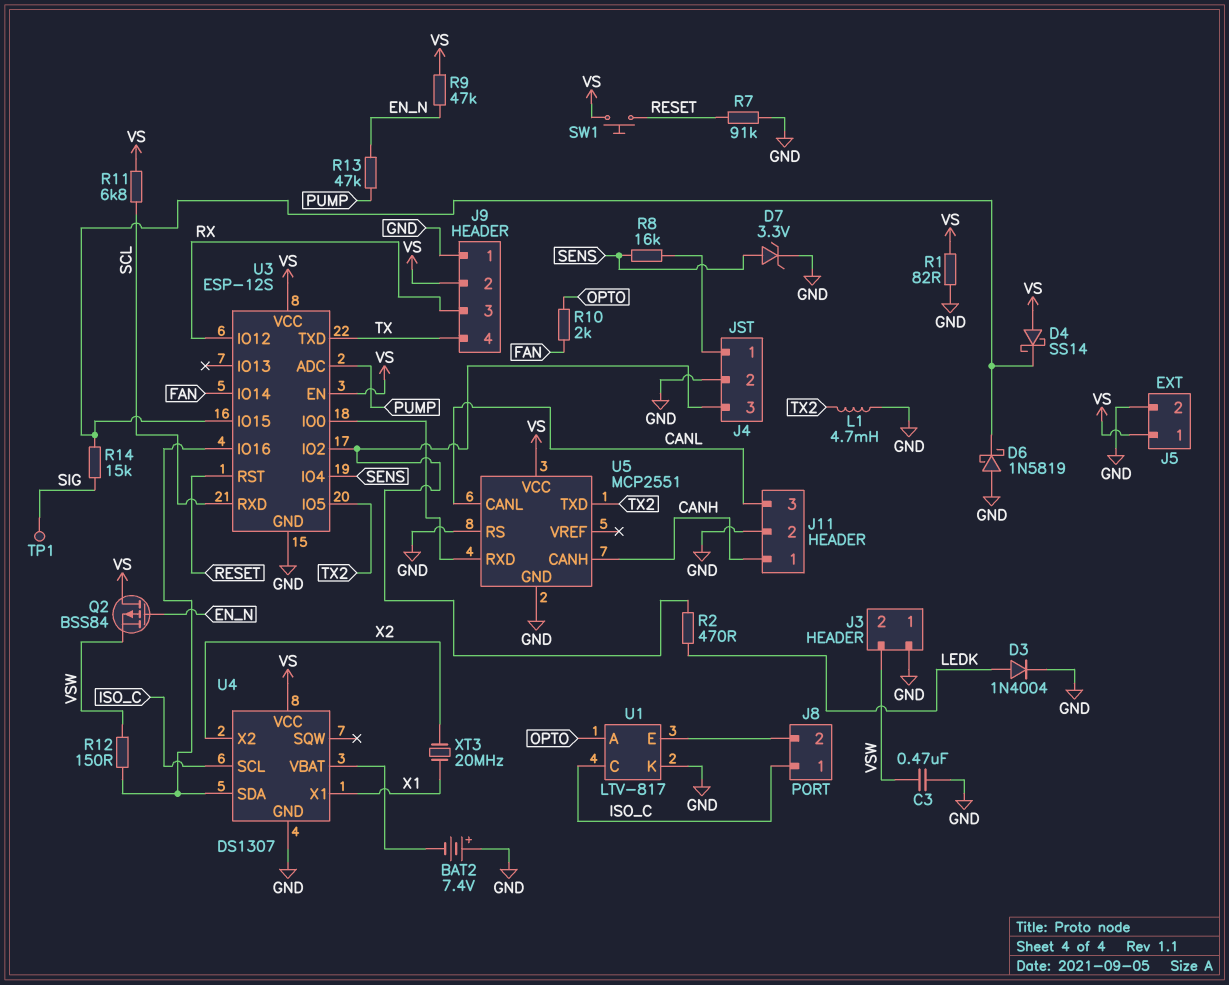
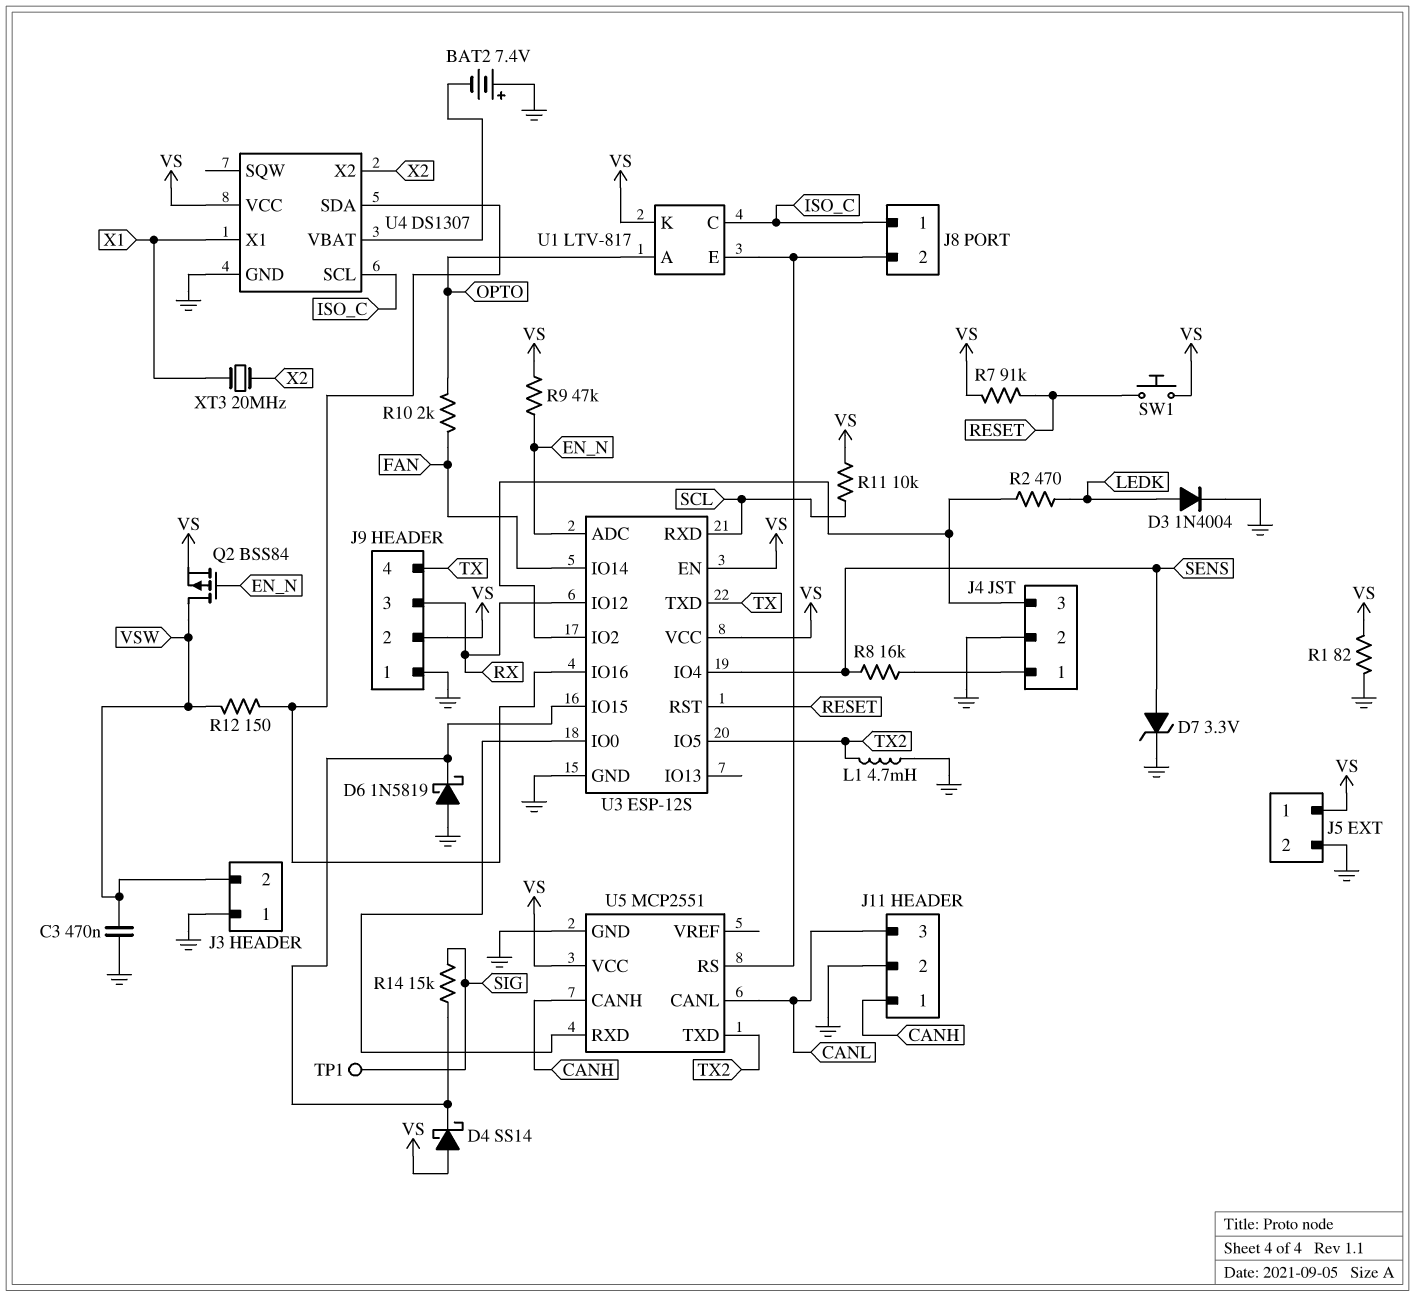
Q2: PMOS BSS84 (G EN_N, D VS, S VSW) -> PMOS BSS84 (G EN_N, D VSW, S VS)
R7: 91k (GND, RESET) -> 91k (RESET, VS)
R11: 6.8k (SCL, VS) -> 10k (SCL, VS)
R13: 47k (EN_N, PUMP) -> none
U1 pin K: GND -> VS
U3 pin ADC: PUMP -> EN_N
U5 pin RS: GND -> J8/2

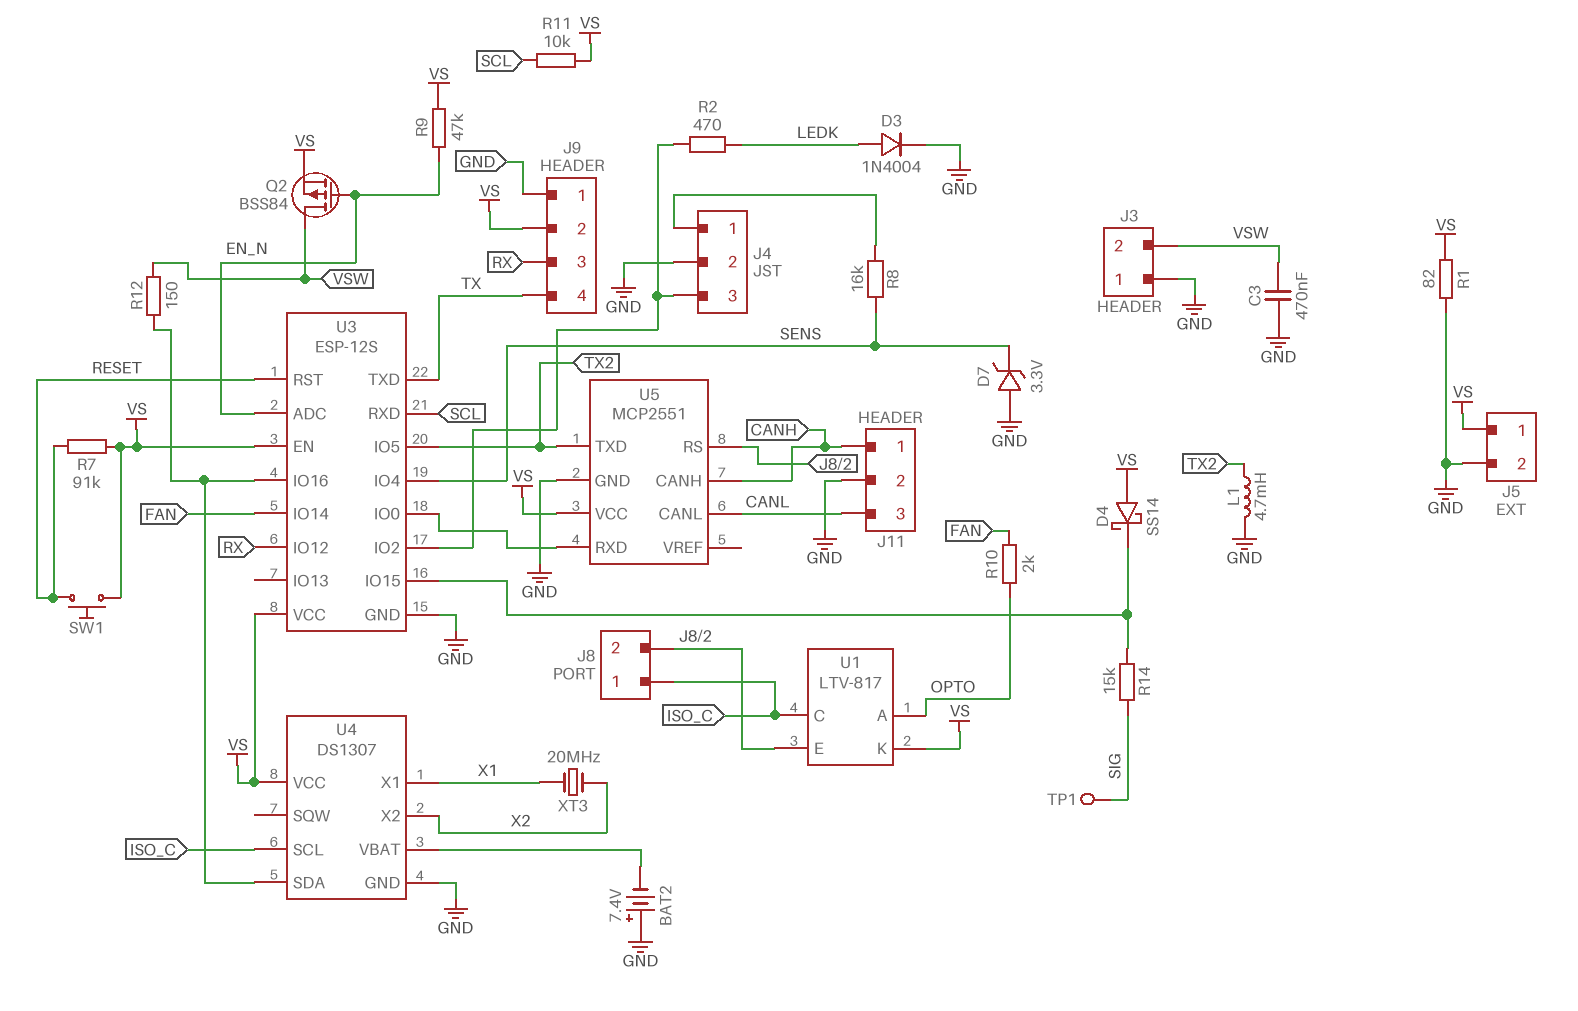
D6: schottky 1N5819 (A GND, K U3/IO15) -> none
D7: zener 3.3V (A SENS, K GND) -> zener 3.3V (A GND, K SENS)

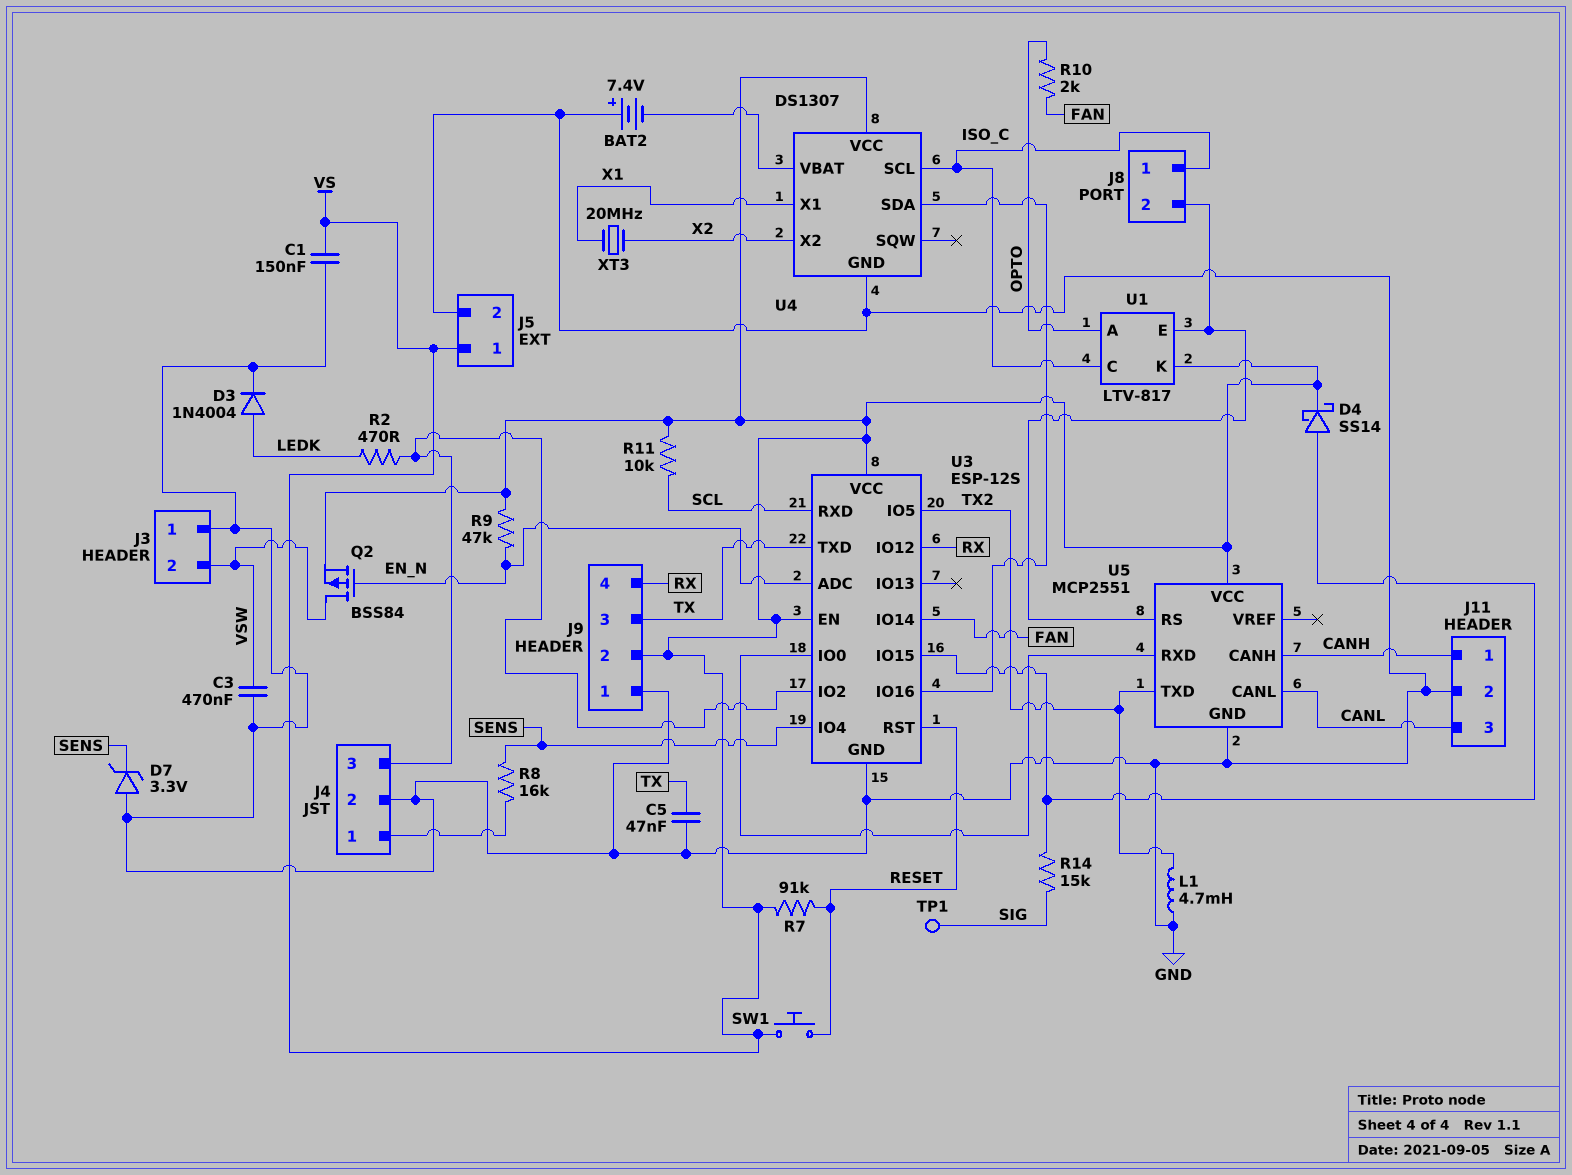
C1: none -> 150nF (GND, VS)
C5: none -> 47nF (GND, TX)
D4: schottky SS14 (A VS, K U3/IO15) -> schottky SS14 (A U3/IO15, K VS)
J9 pin 3: RX -> TX
J9 pin 4: TX -> RX
R1: 82 (GND, VS) -> none
R12: 150 (U3/IO16, VSW) -> none

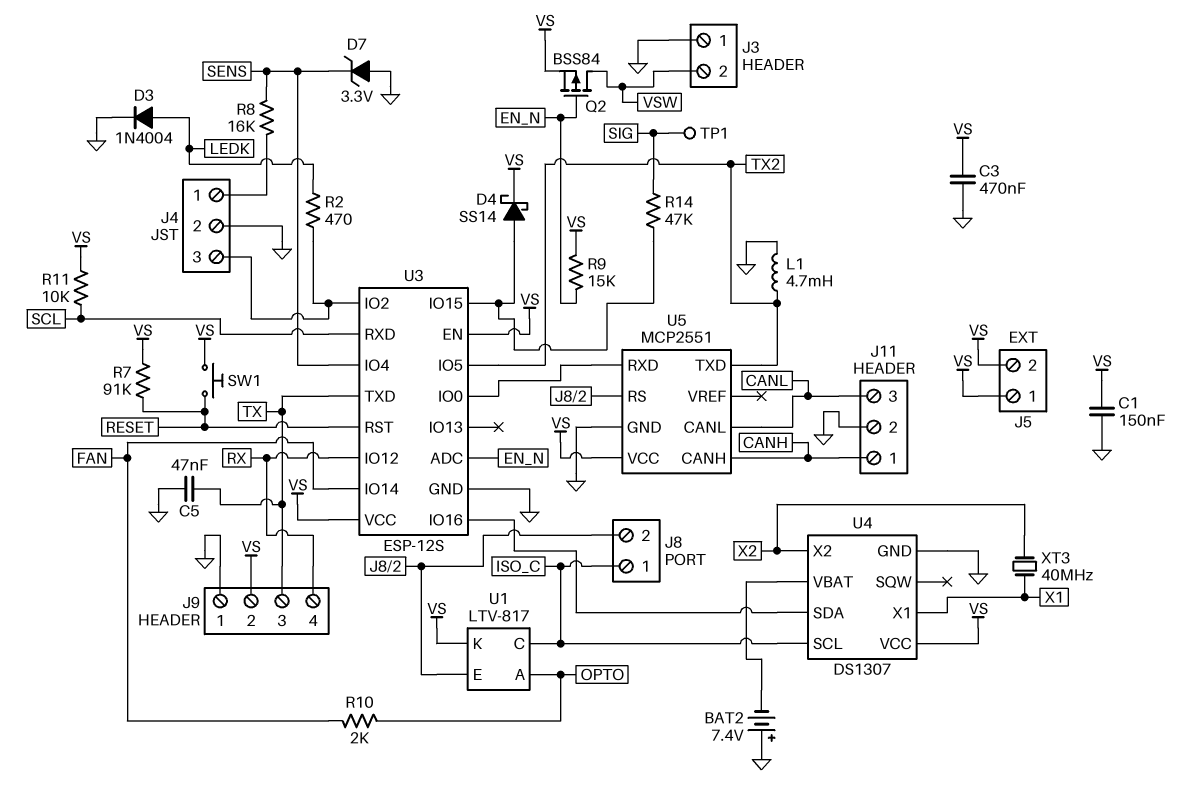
C3: 470nF (GND, VSW) -> 470nF (GND, VS)
J5 pin 2: GND -> VS
R9: 47k (EN_N, VS) -> 15k (EN_N, VS)
R14: 15k (SIG, U3/IO15) -> 47k (SIG, U3/IO15)
XT3: 20MHz (X1, X2) -> 40MHz (X1, X2)

